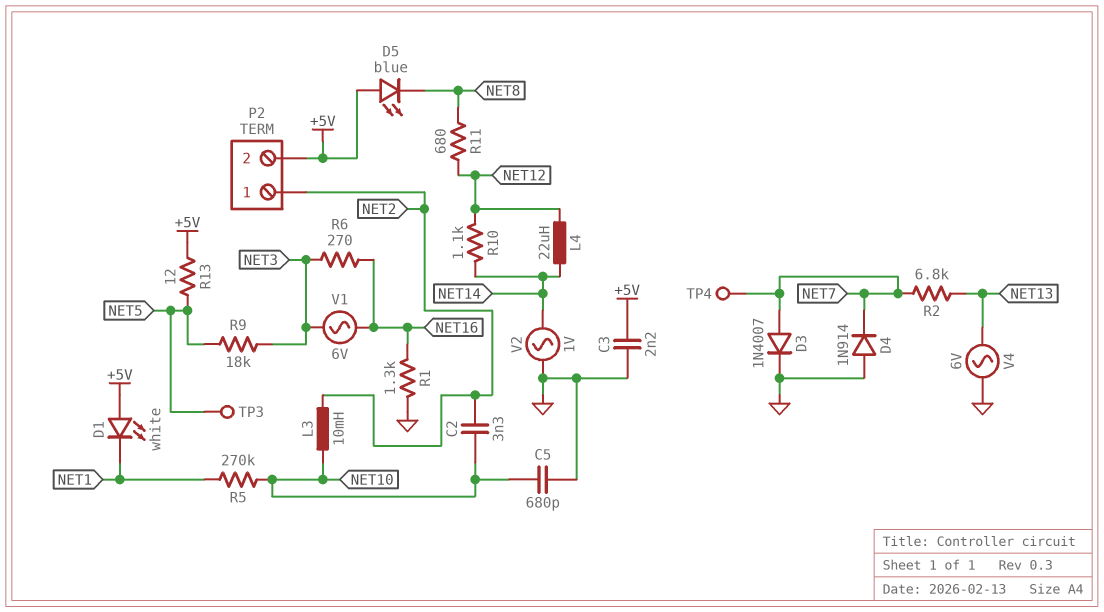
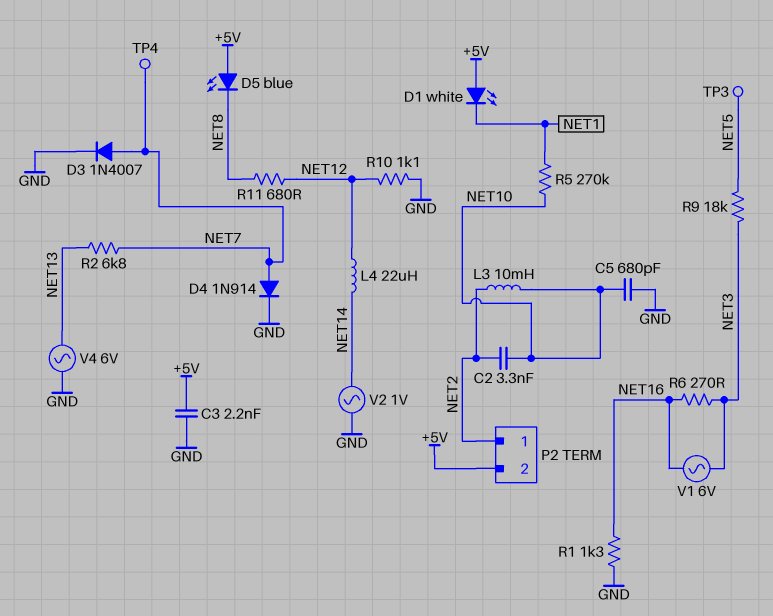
D4: diode 1N914 (A GND, K NET7) -> diode 1N914 (A NET7, K GND)
R10: 1.1k (NET12, NET14) -> 1.1k (GND, NET12)
R13: 12 (+5V, NET5) -> none

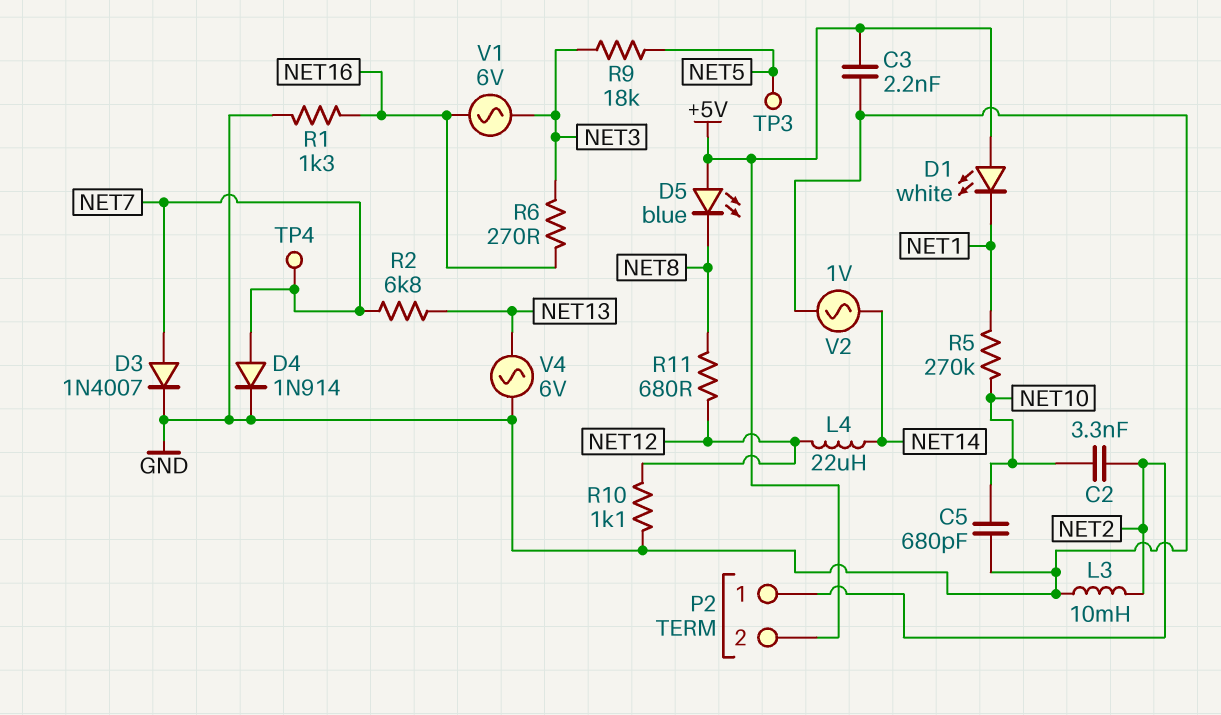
L3: 10mH (NET2, NET10) -> 10mH (GND, NET2)

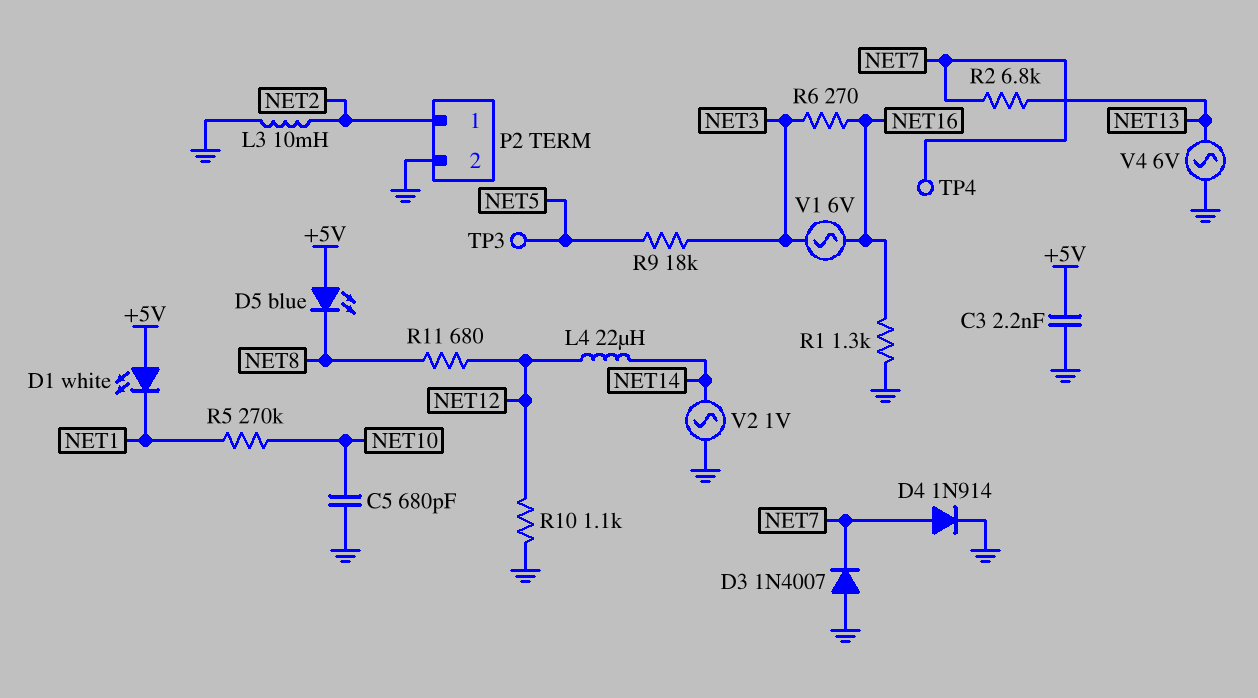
C2: 3.3nF (NET2, NET10) -> none
D3: diode 1N4007 (A NET7, K GND) -> diode 1N4007 (A GND, K NET7)
P2 pin 2: +5V -> GND

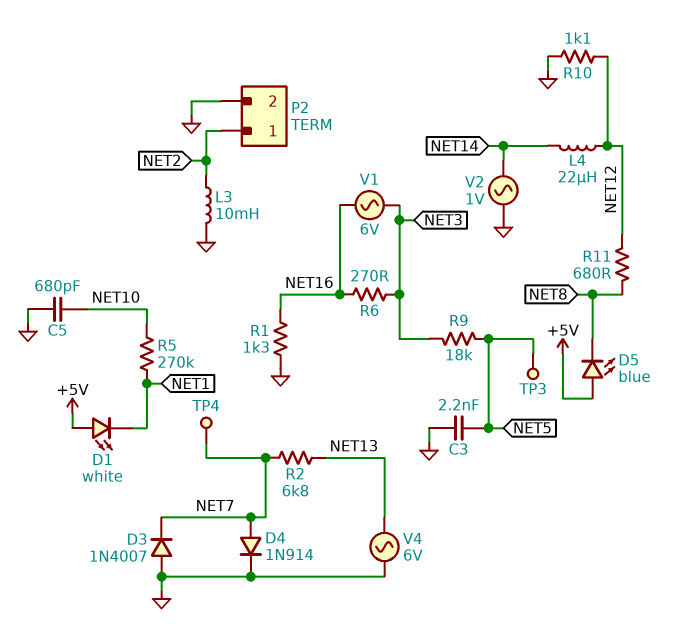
C3: 2.2nF (+5V, GND) -> 2.2nF (GND, NET5)

